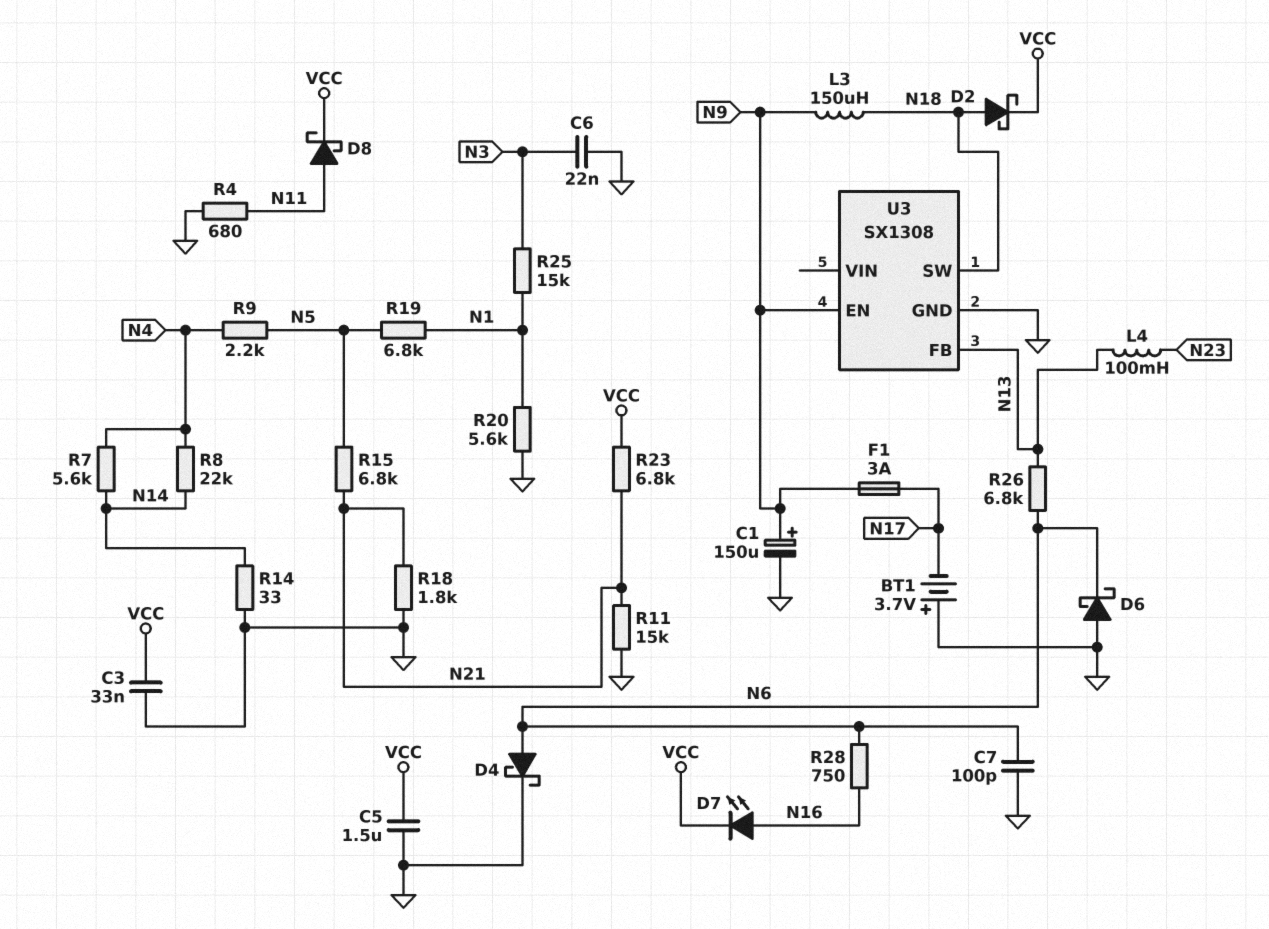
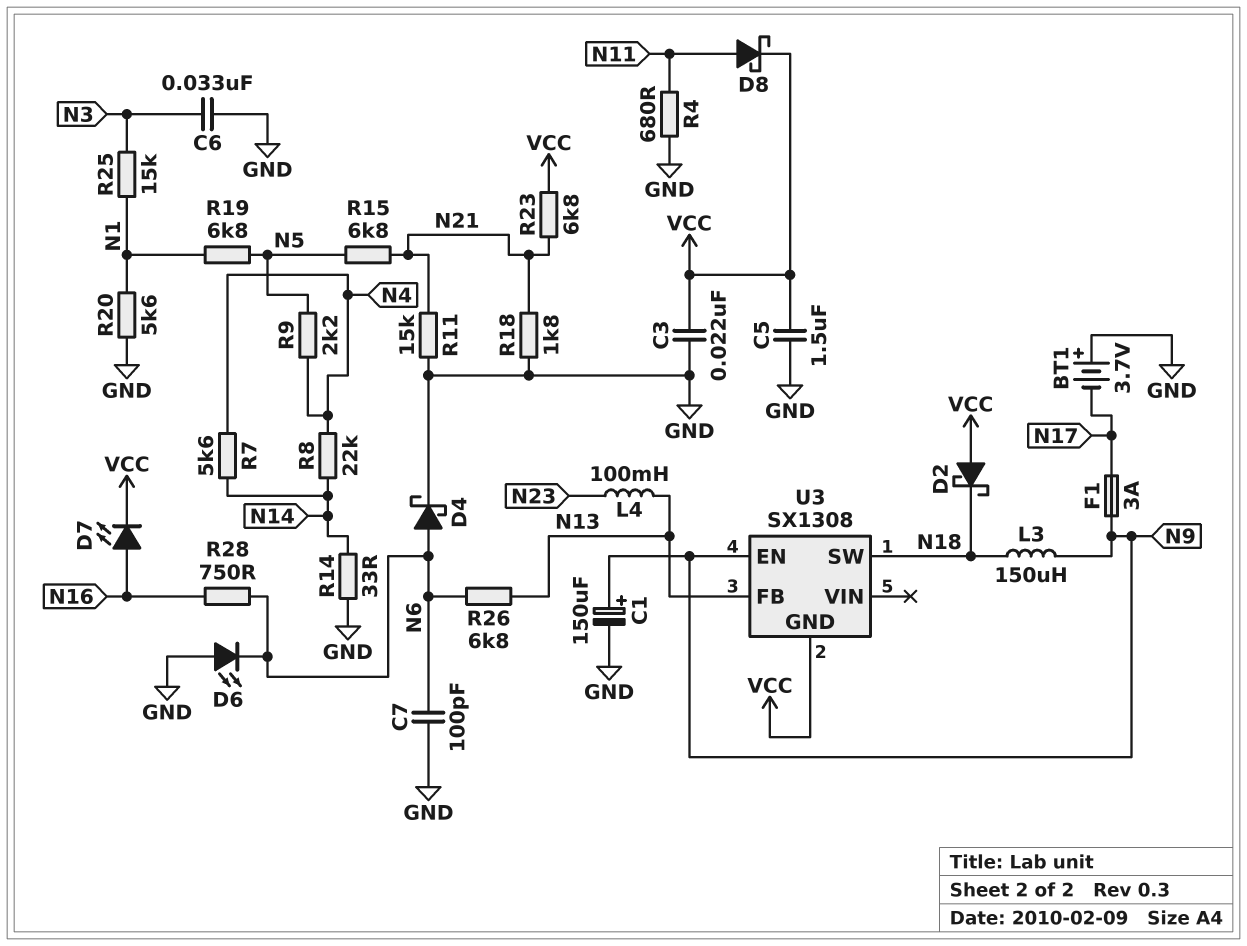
C3: 33nF (GND, VCC) -> 22nF (GND, VCC)
C6: 22nF (GND, N3) -> 33nF (GND, N3)
D2: schottky (A N18, K VCC) -> schottky (A VCC, K N18)
D6: schottky (A GND, K N6) -> LED (A GND, K N6)
U3 pin GND: GND -> VCC

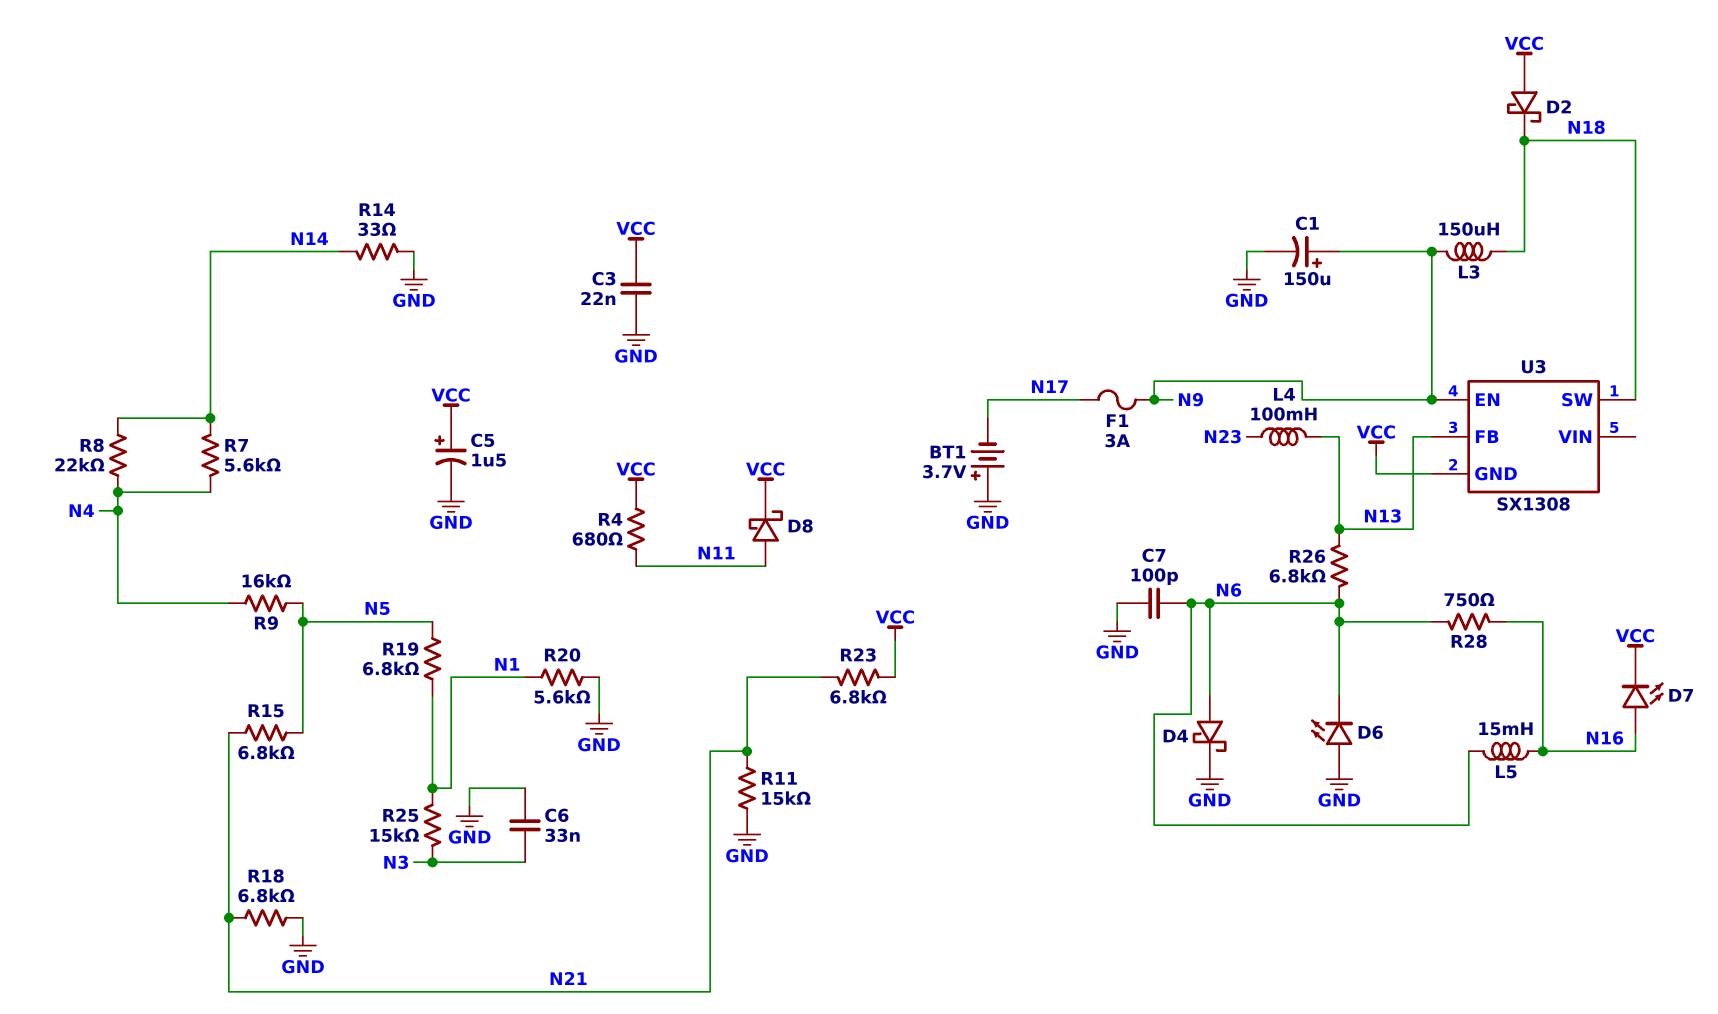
C5: 1.5uF (GND, VCC) -> 1.5uF (plus VCC, minus GND)
L5: none -> 15mH (N6, N16)
R4: 680 (GND, N11) -> 680 (N11, VCC)
R9: 2.2k (N4, N5) -> 16k (N4, N5)
R18: 1.8k (GND, N21) -> 6.8k (GND, N21)

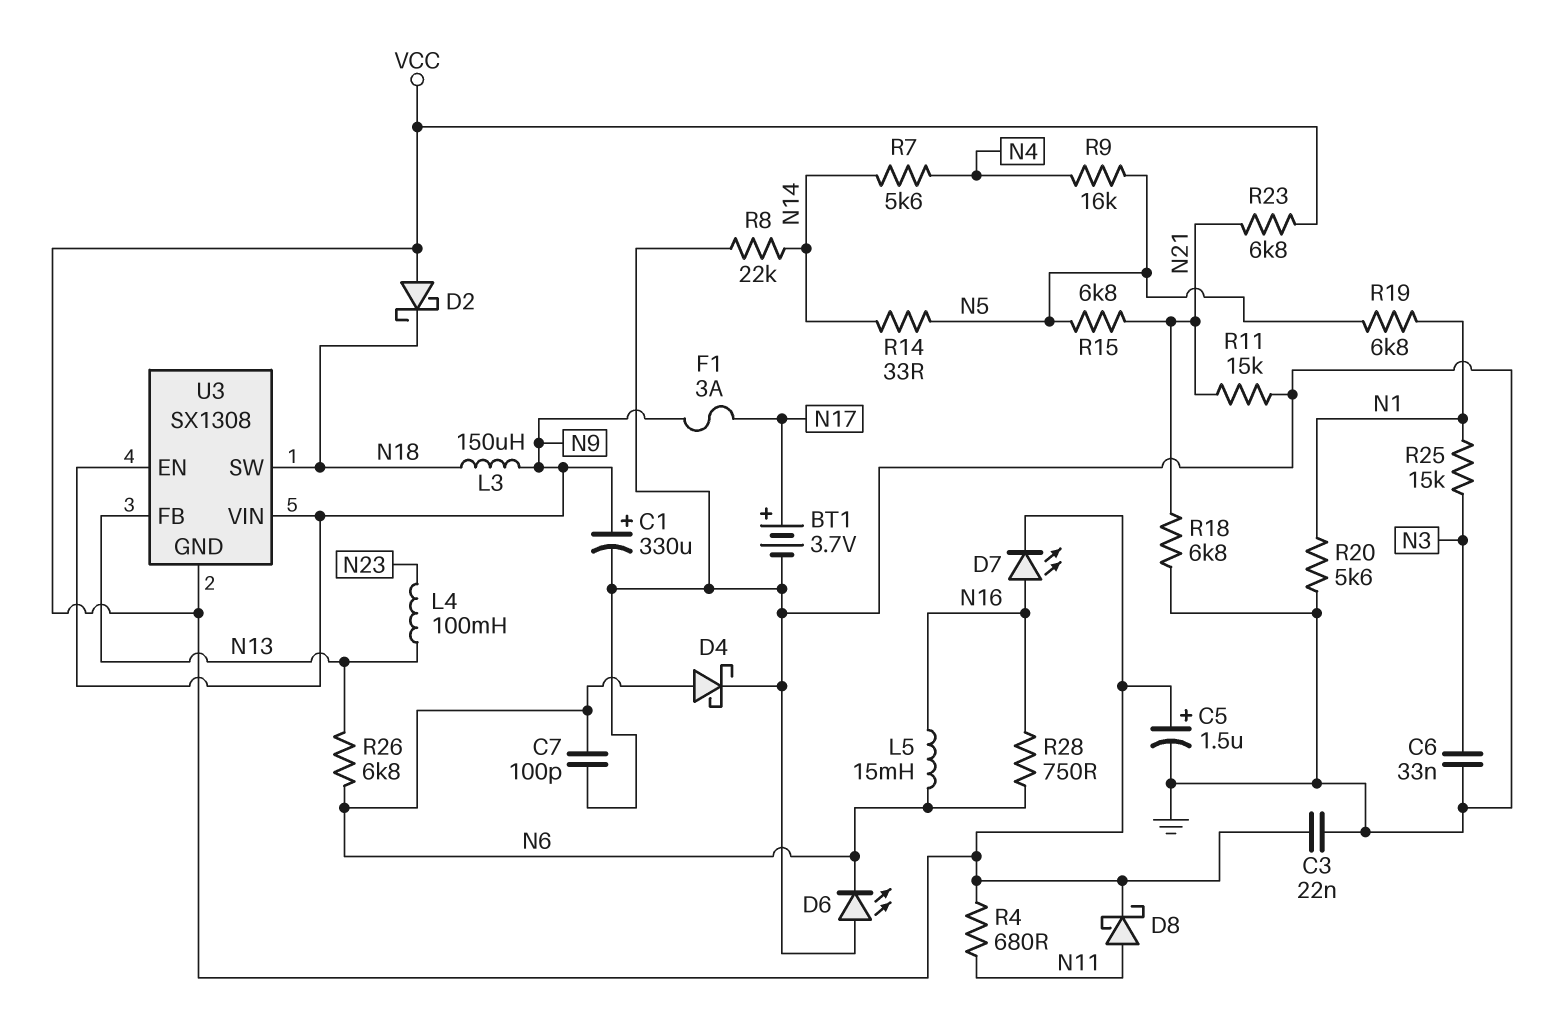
BT1: 3.7V (plus GND, minus N17) -> 3.7V (plus N17, minus GND)
C1: 150uF (plus N9, minus GND) -> 330uF (plus N9, minus GND)
R8: 22k (N4, N14) -> 22k (GND, N14)
R14: 33 (GND, N14) -> 33 (N5, N14)
U3 pin VIN: none -> N9

